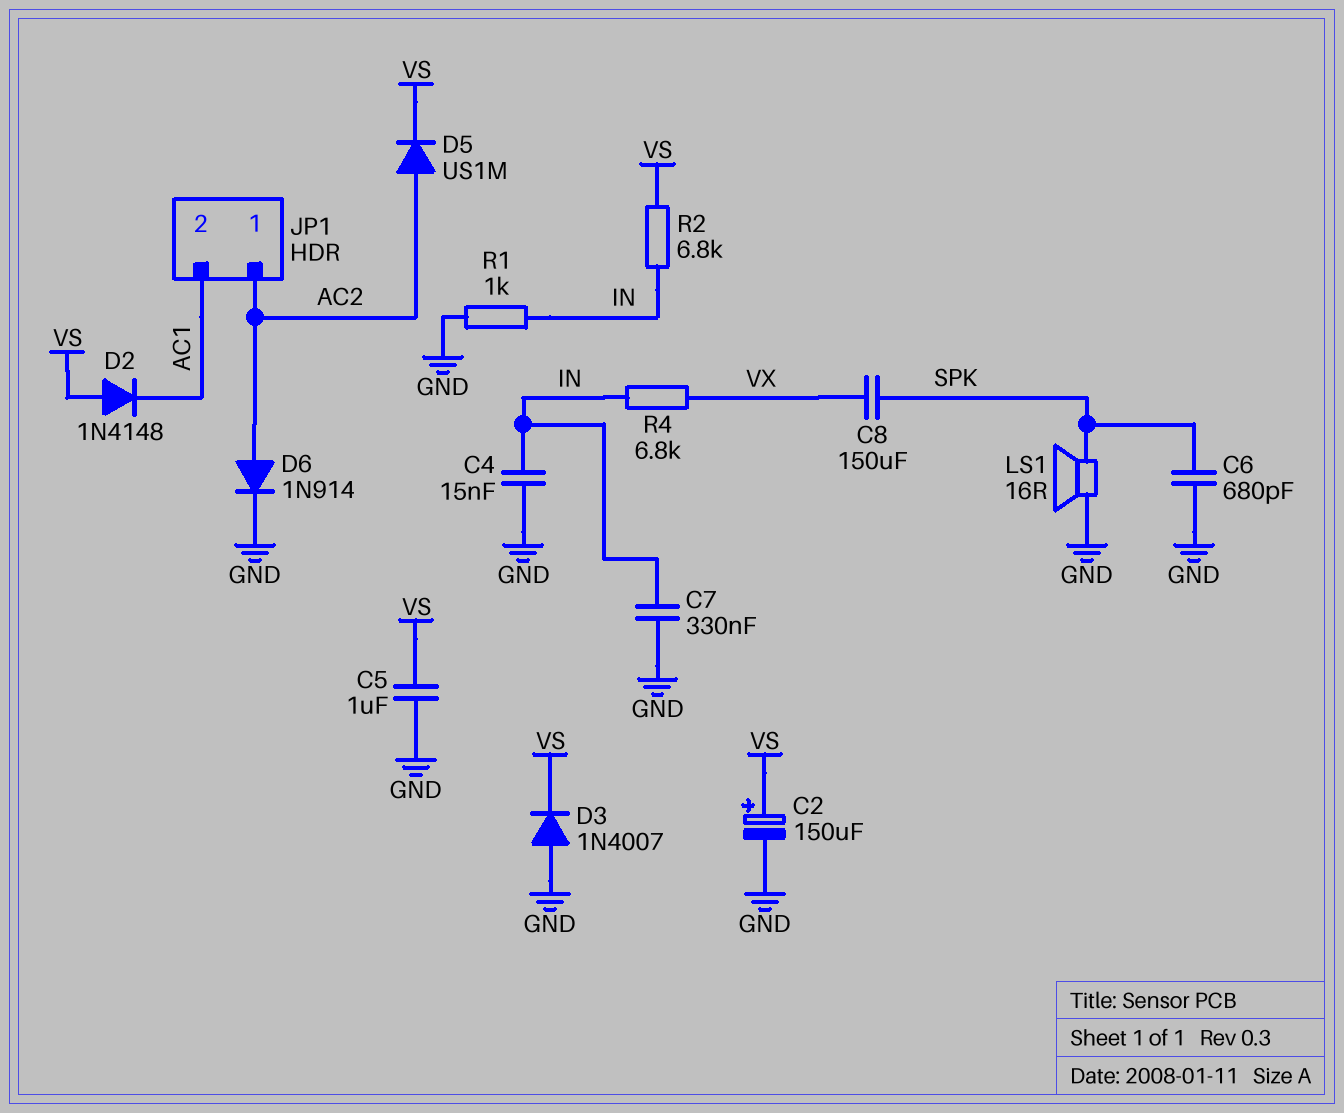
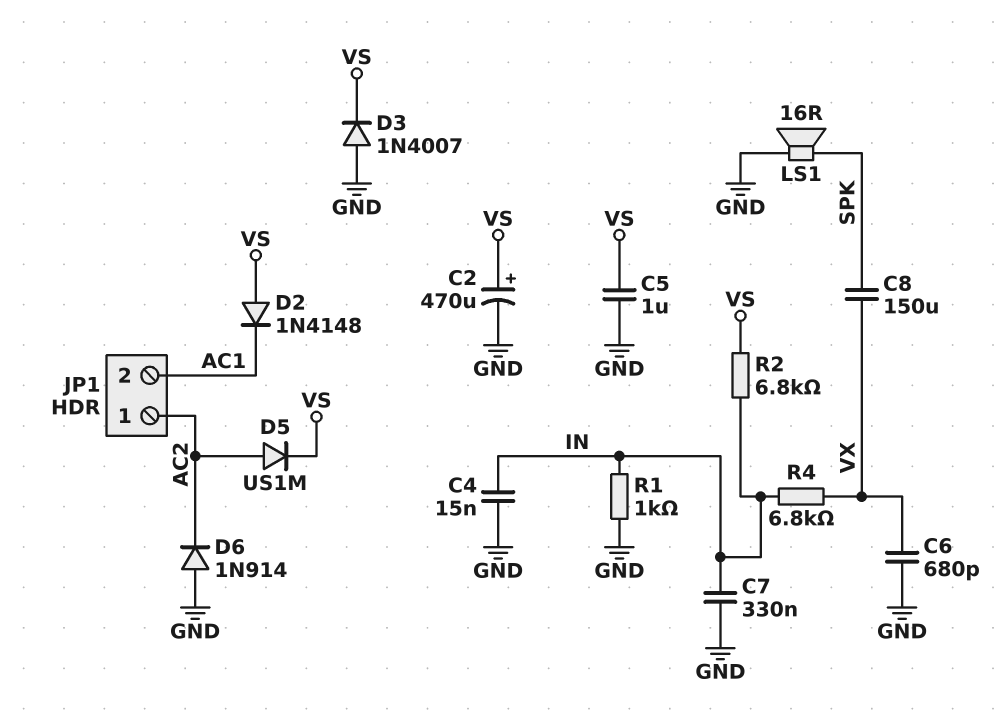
C2: 150uF (plus VS, minus GND) -> 470uF (plus VS, minus GND)
C6: 680pF (GND, SPK) -> 680pF (GND, VX)
D6: diode 1N914 (A AC2, K GND) -> diode 1N914 (A GND, K AC2)

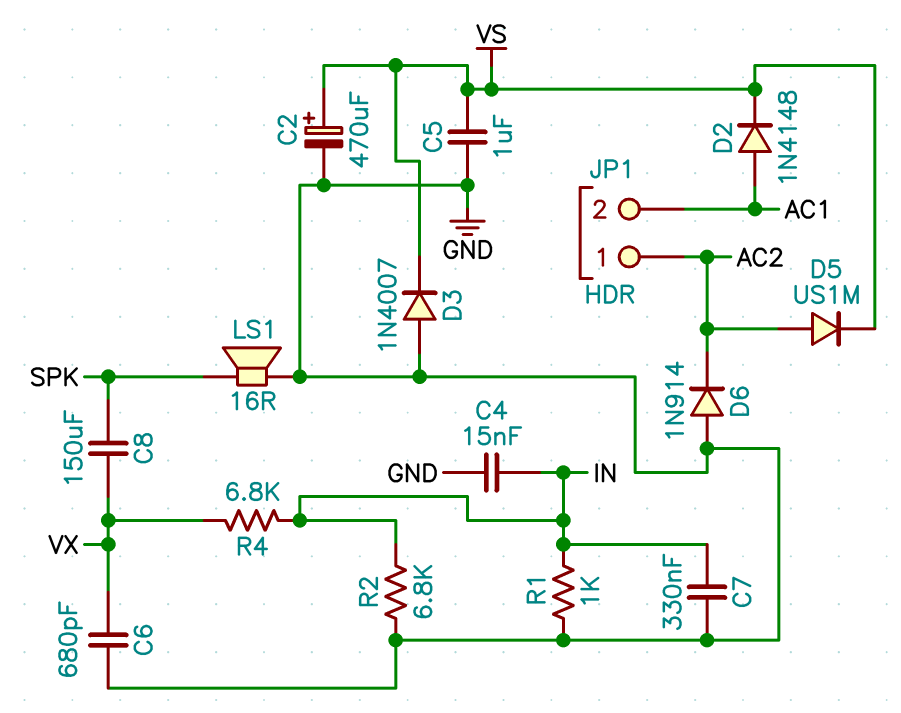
D2: diode 1N4148 (A VS, K AC1) -> diode 1N4148 (A AC1, K VS)
R2: 6.8k (IN, VS) -> 6.8k (GND, IN)

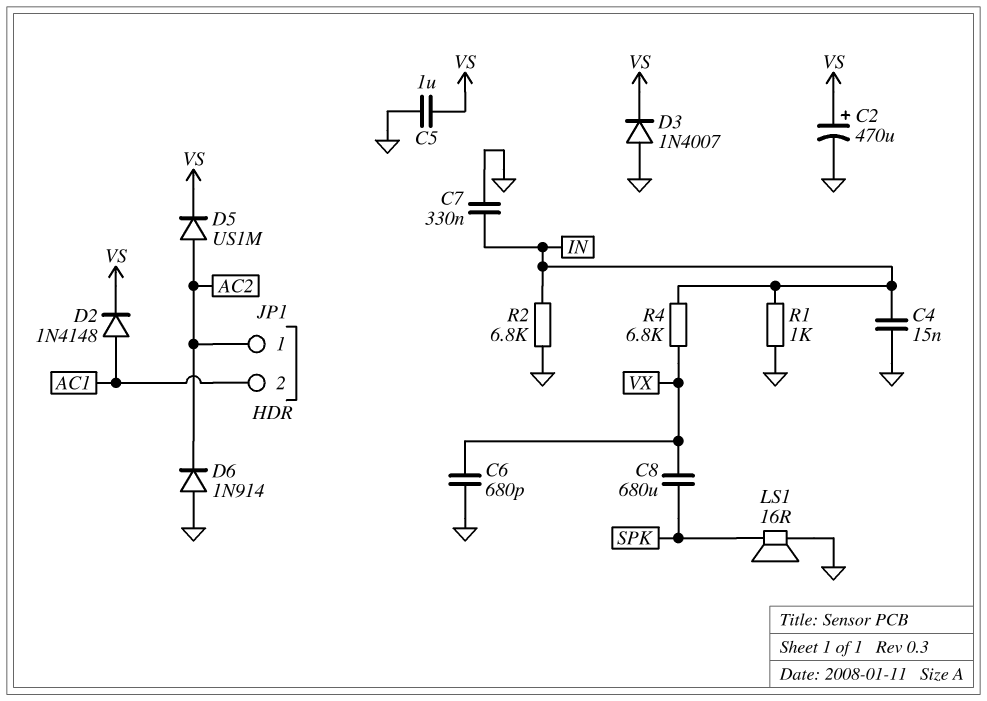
C8: 150uF (SPK, VX) -> 680uF (SPK, VX)

